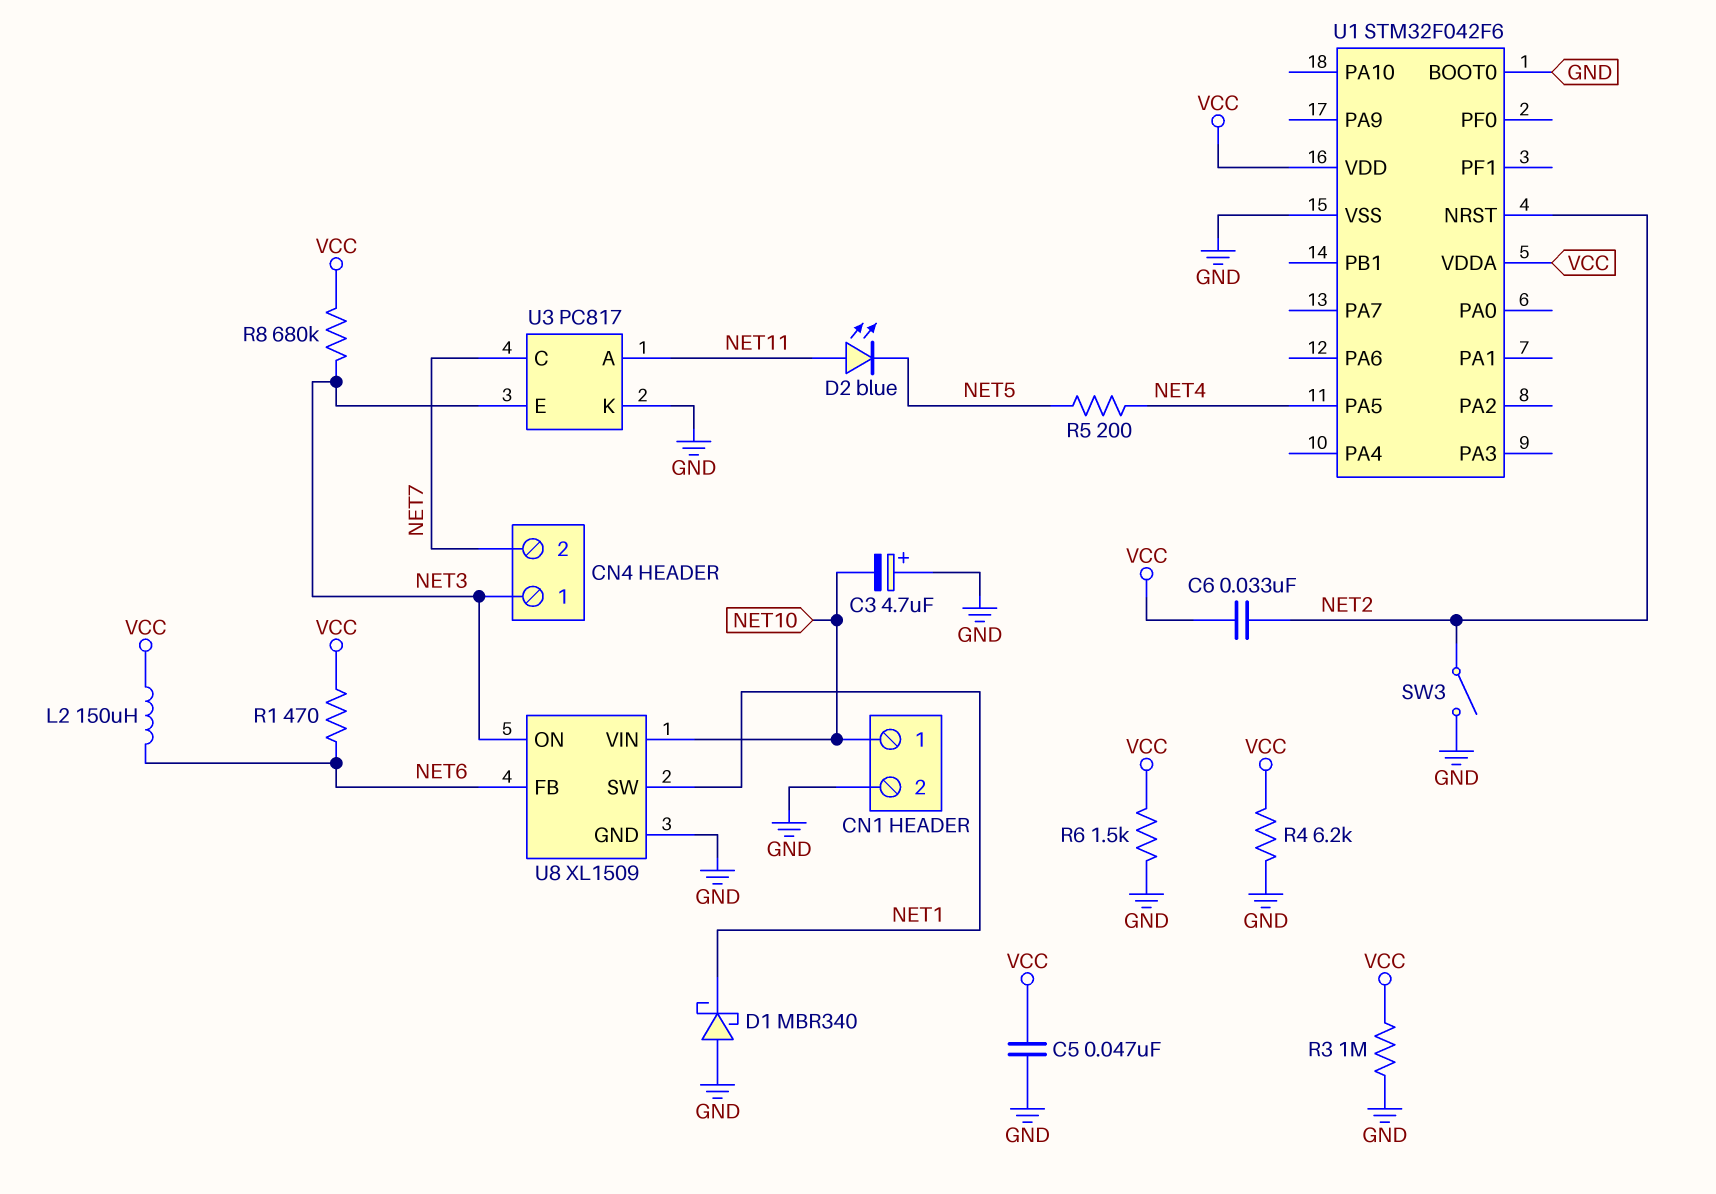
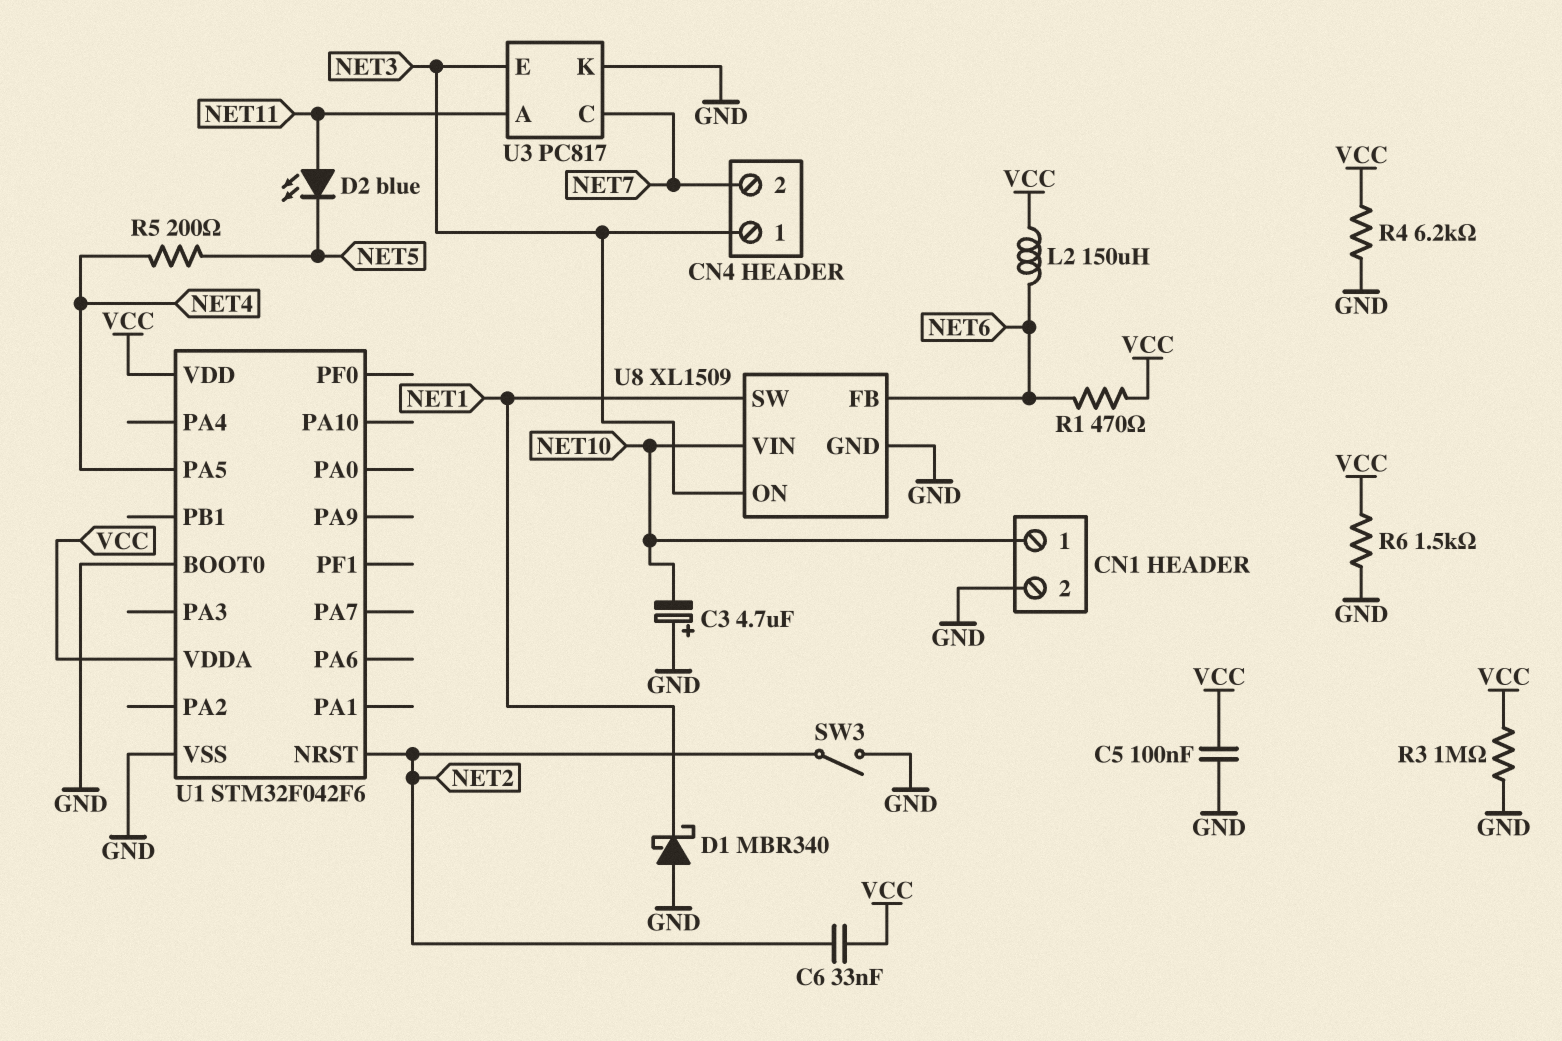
C5: 47nF (GND, VCC) -> 100nF (GND, VCC)
R8: 680k (NET3, VCC) -> none

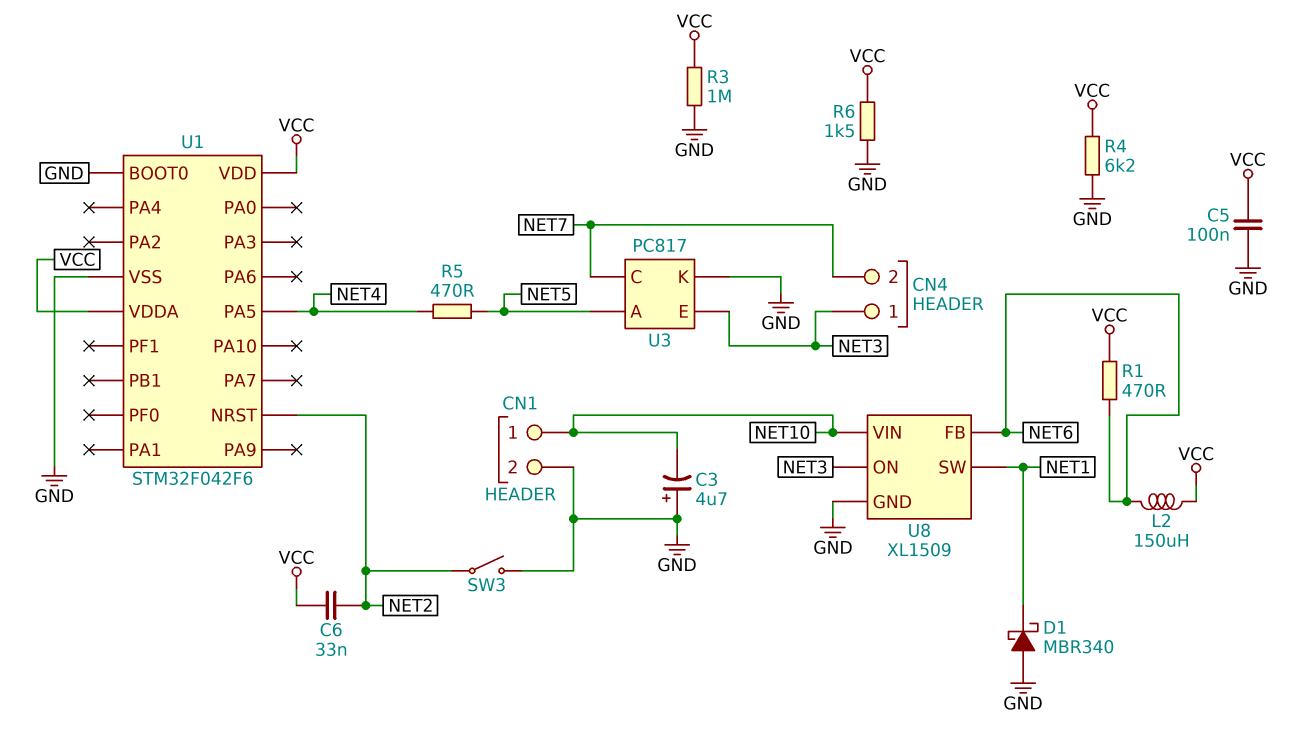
D2: LED blue (A NET11, K NET5) -> none
R5: 200 (NET4, NET5) -> 470 (NET4, NET5)
U3 pin A: NET11 -> NET5

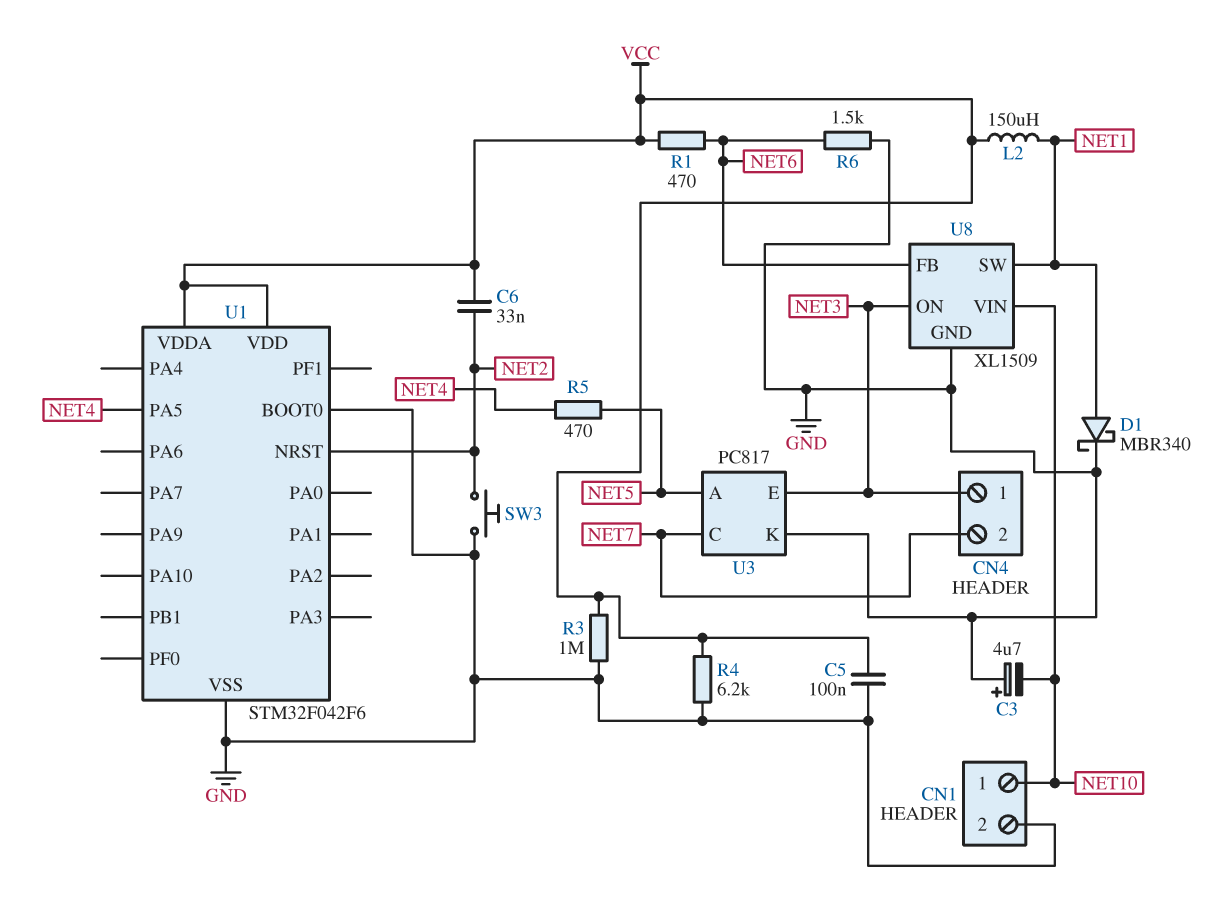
D1: schottky MBR340 (A GND, K NET1) -> schottky MBR340 (A NET1, K GND)
L2: 150uH (NET6, VCC) -> 150uH (NET1, VCC)
R6: 1.5k (GND, VCC) -> 1.5k (GND, NET6)
SW3: switch (GND, NET2) -> button (GND, NET2)

